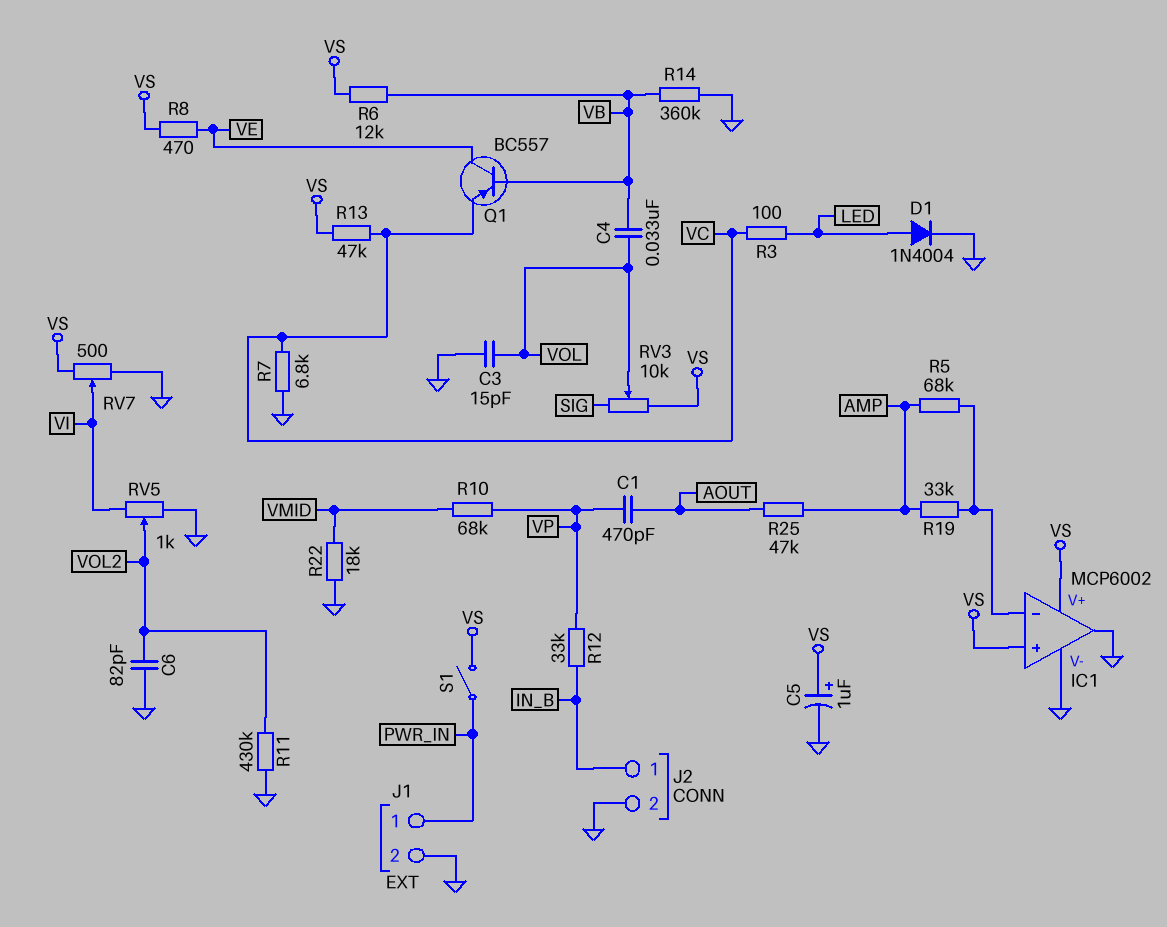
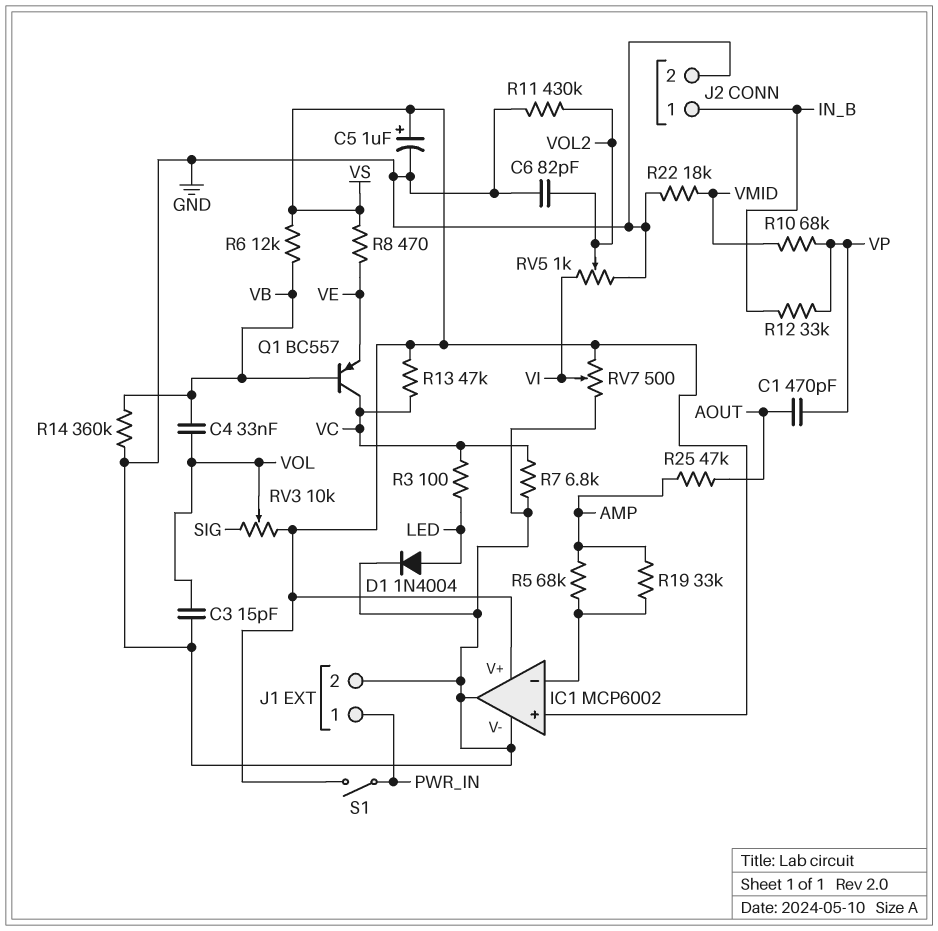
Q1: PNP BC557 (B VB, C VE, E VC) -> PNP BC557 (B VB, C VC, E VE)

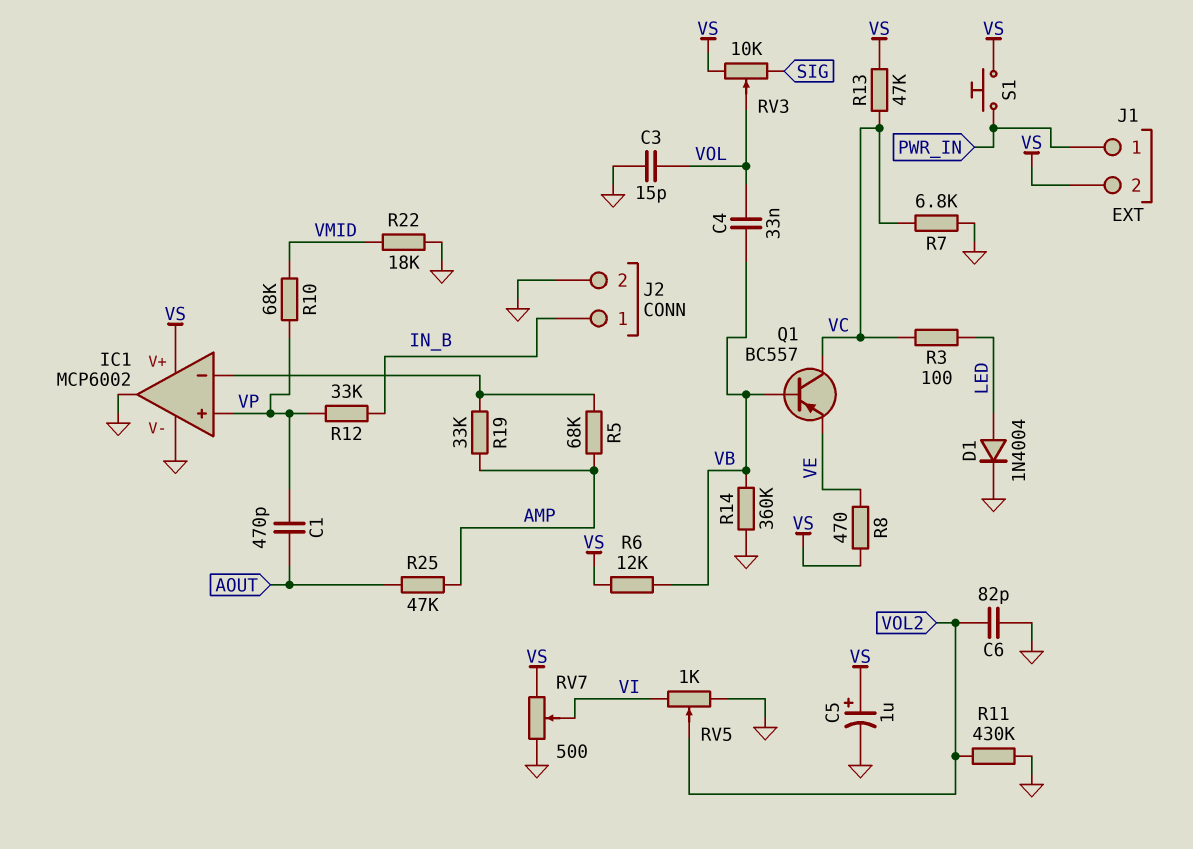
IC1 pin in+: VS -> VP
J1 pin 2: GND -> VS
S1: switch (PWR_IN, VS) -> button (PWR_IN, VS)

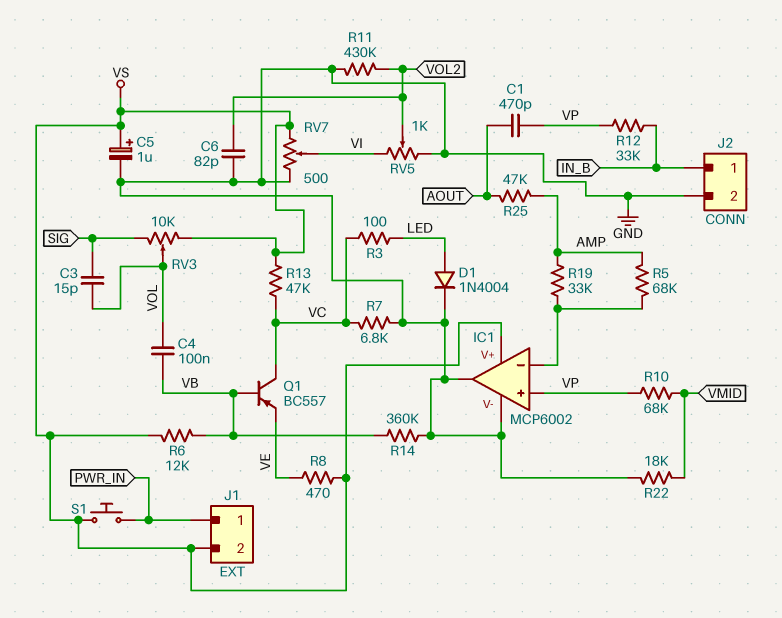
C3: 15pF (GND, VOL) -> 15pF (SIG, VOL)
C4: 33nF (VB, VOL) -> 100nF (VB, VOL)

